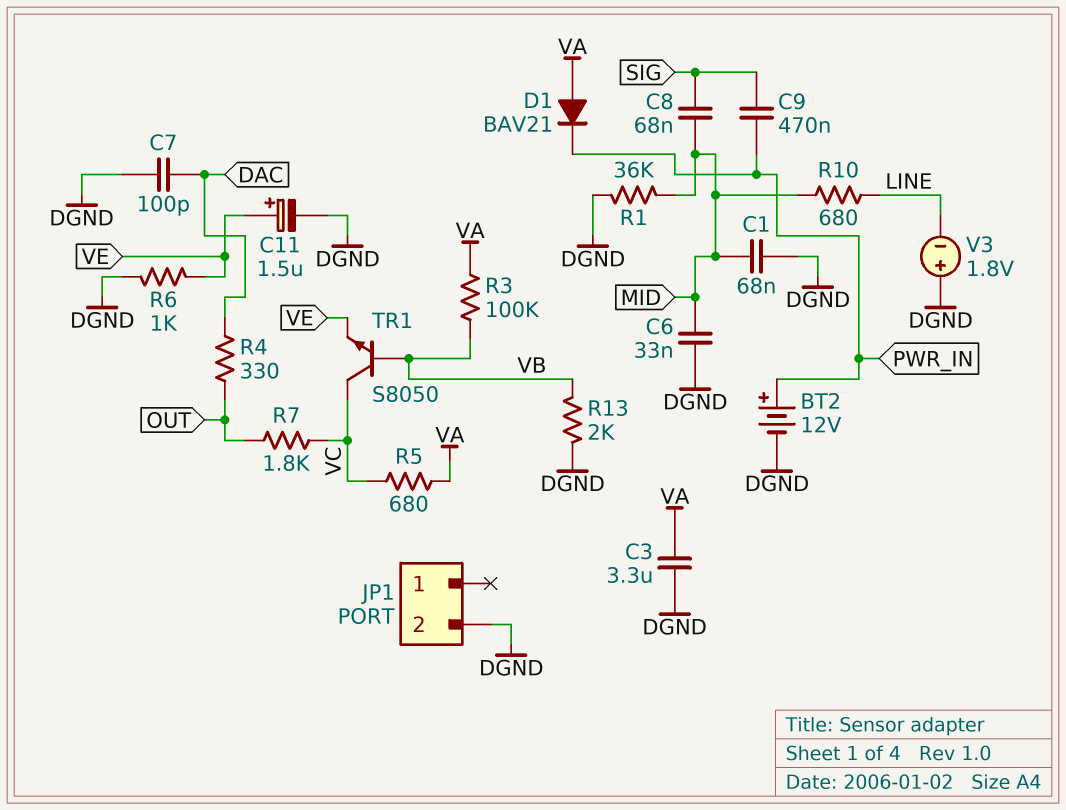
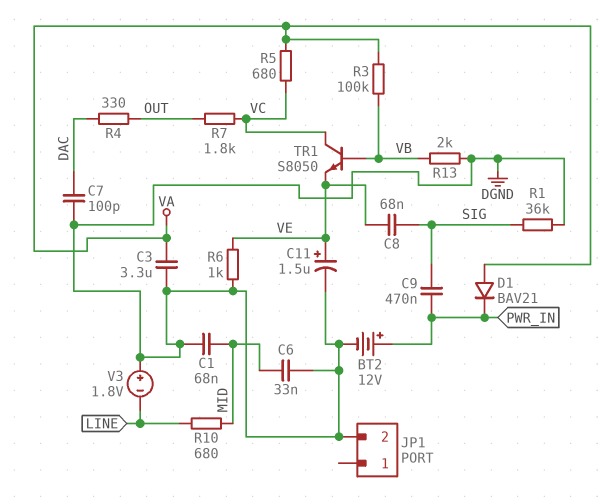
C8: 68nF (MID, SIG) -> 68nF (SIG, VE)
R1: 36k (DGND, MID) -> 36k (DGND, SIG)

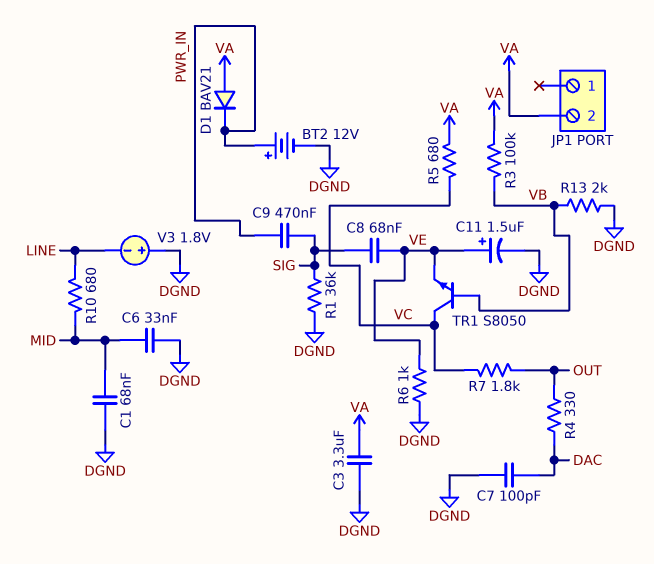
JP1 pin 2: DGND -> VA

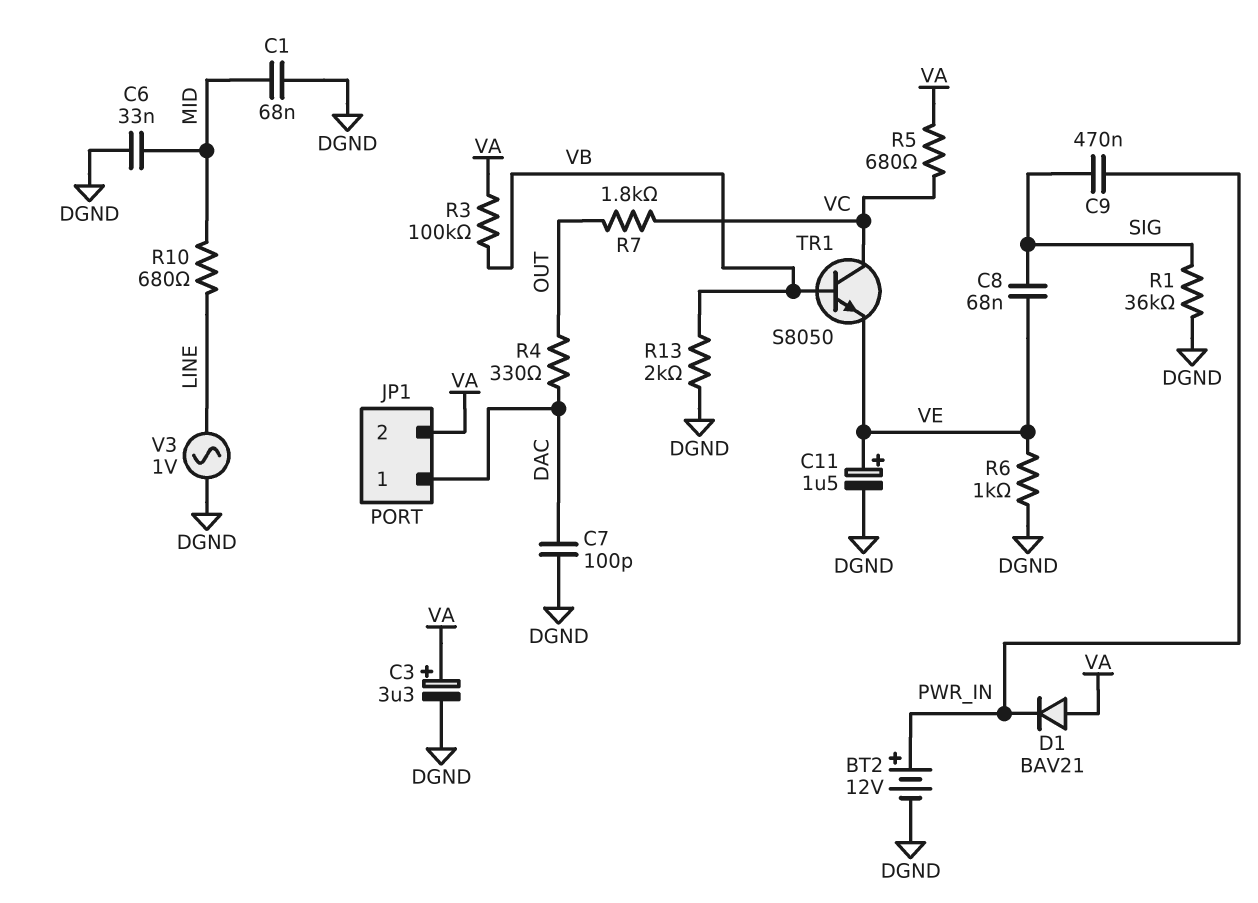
C3: 3.3uF (DGND, VA) -> 3.3uF (plus VA, minus DGND)
JP1 pin 1: none -> DAC
V3: 1.8V (plus DGND, minus LINE) -> AC 1V (DGND, LINE)

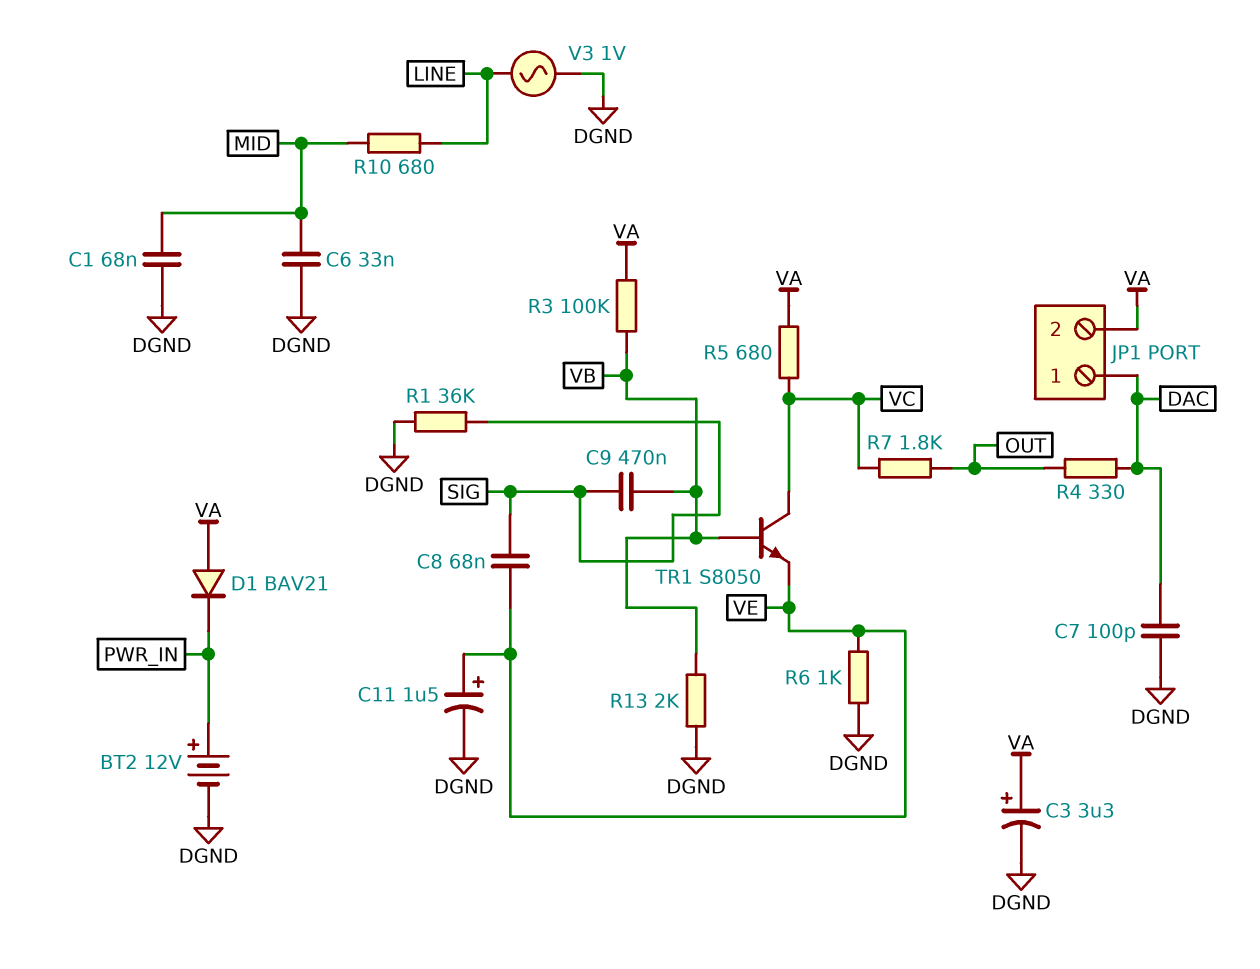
C9: 470nF (PWR_IN, SIG) -> 470nF (SIG, VB)

